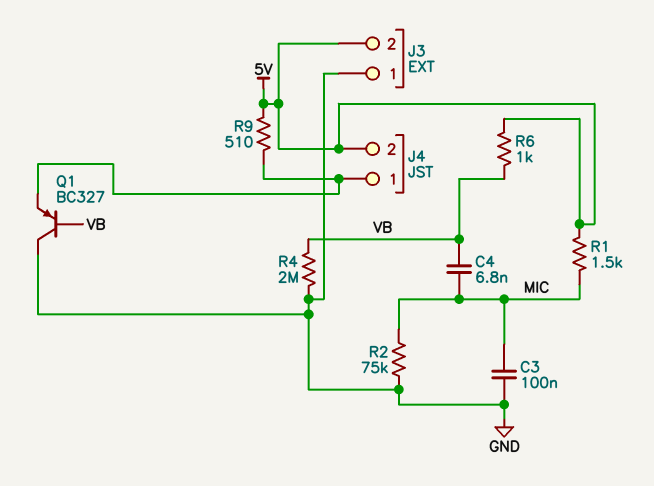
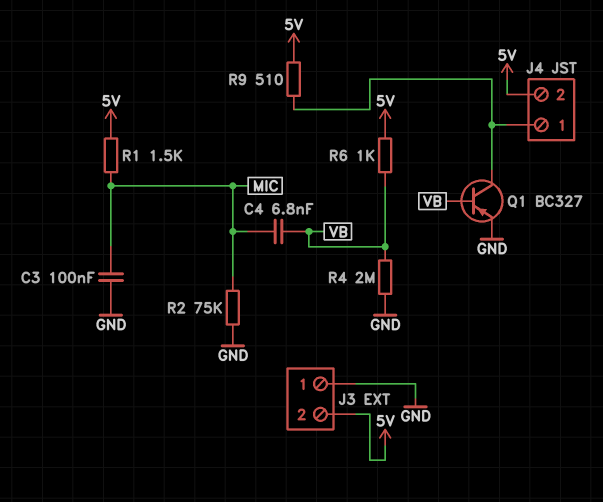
Q1: PNP BC327 (B VB, C GND, E J4/1) -> PNP BC327 (B VB, C J4/1, E GND)

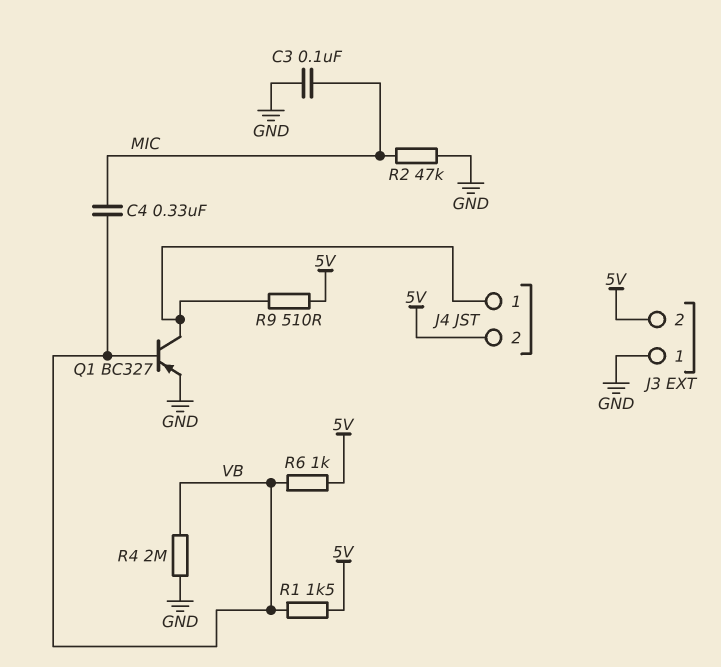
C4: 6.8nF (MIC, VB) -> 330nF (MIC, VB)
R1: 1.5k (5V, MIC) -> 1.5k (5V, VB)
R2: 75k (GND, MIC) -> 47k (GND, MIC)

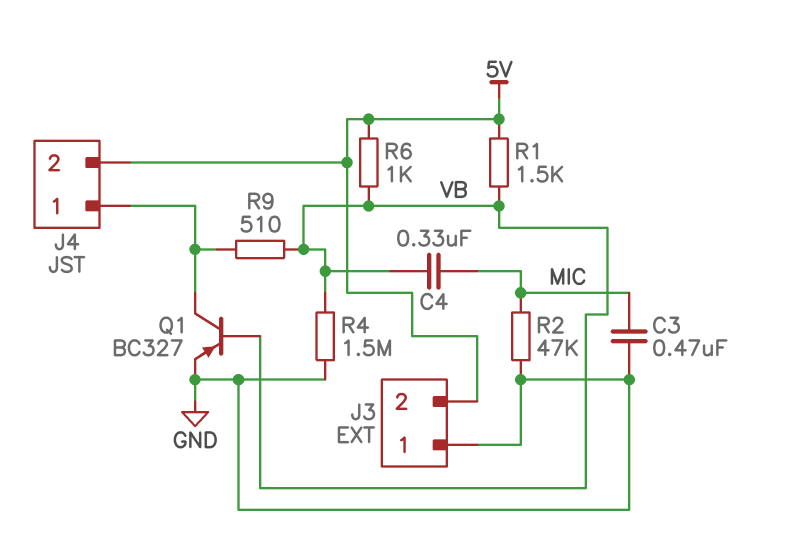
C3: 100nF (GND, MIC) -> 470nF (GND, MIC)
R4: 2M (GND, VB) -> 1.5M (GND, VB)
R9: 510 (5V, J4/1) -> 510 (J4/1, VB)

